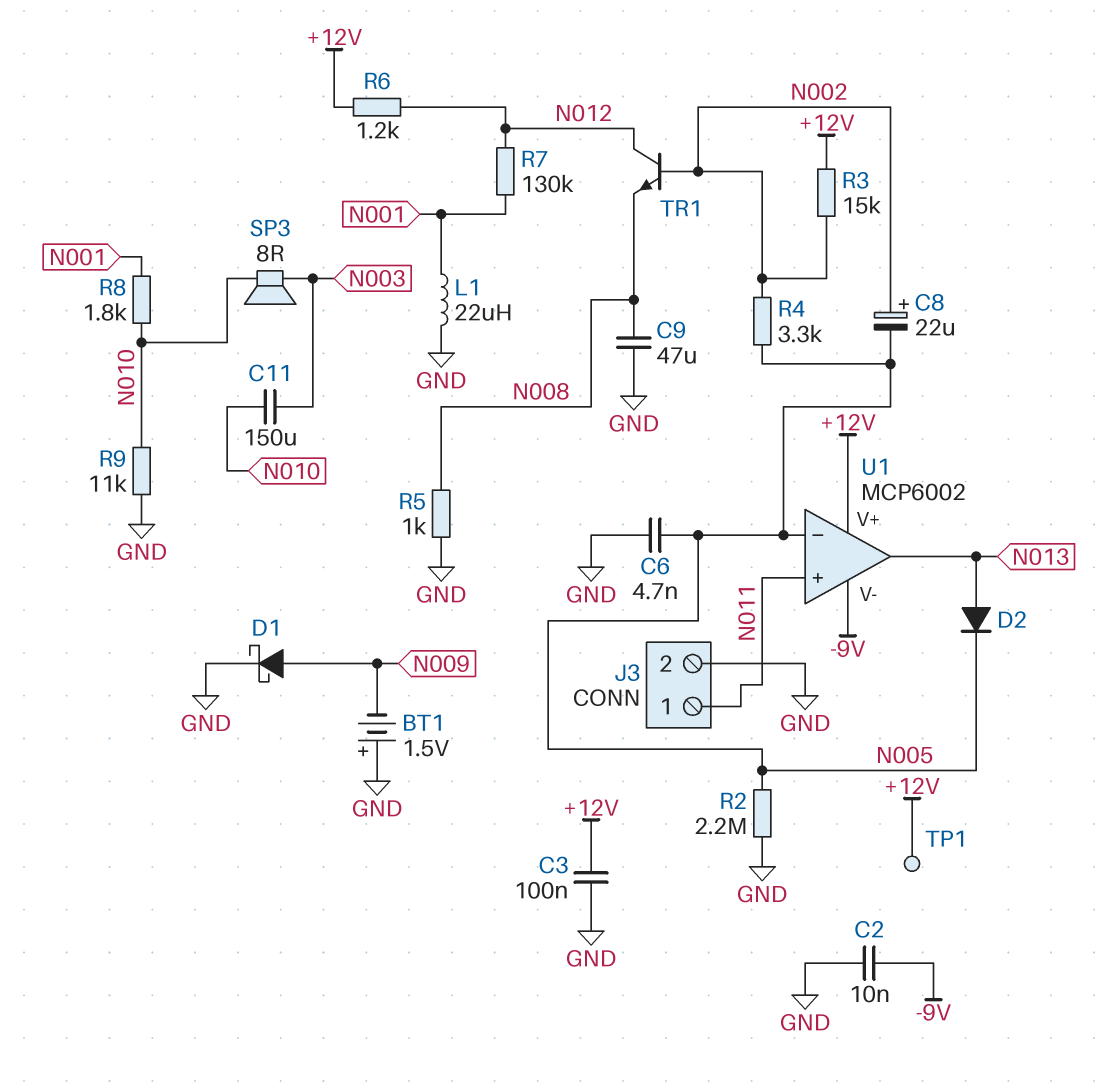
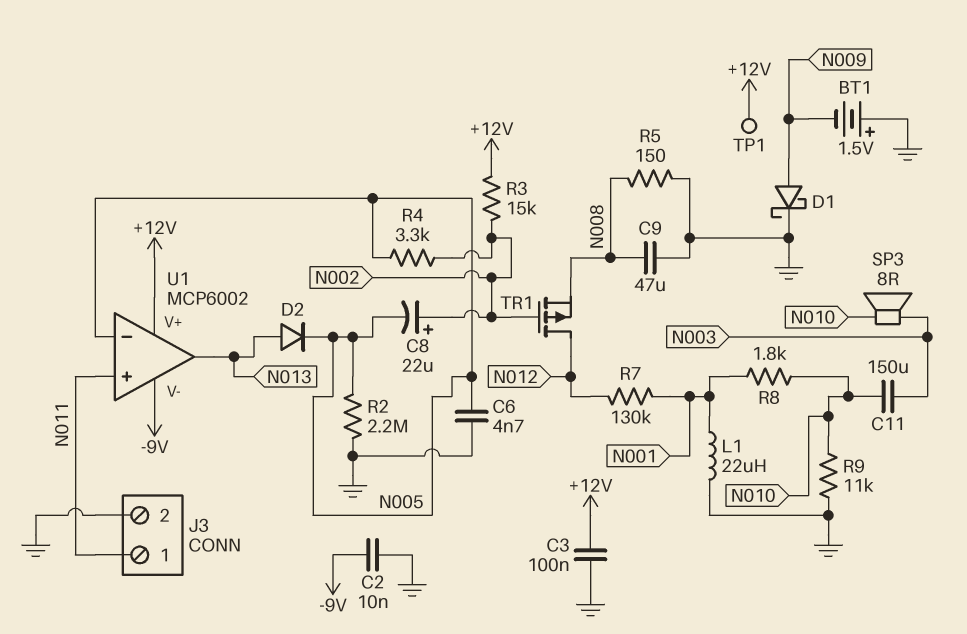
R5: 1k (GND, N008) -> 150 (GND, N008)
R6: 1.2k (+12V, N012) -> none
TR1: NPN (B N002, C N012, E N008) -> PMOS (G N002, D N012, S N008)

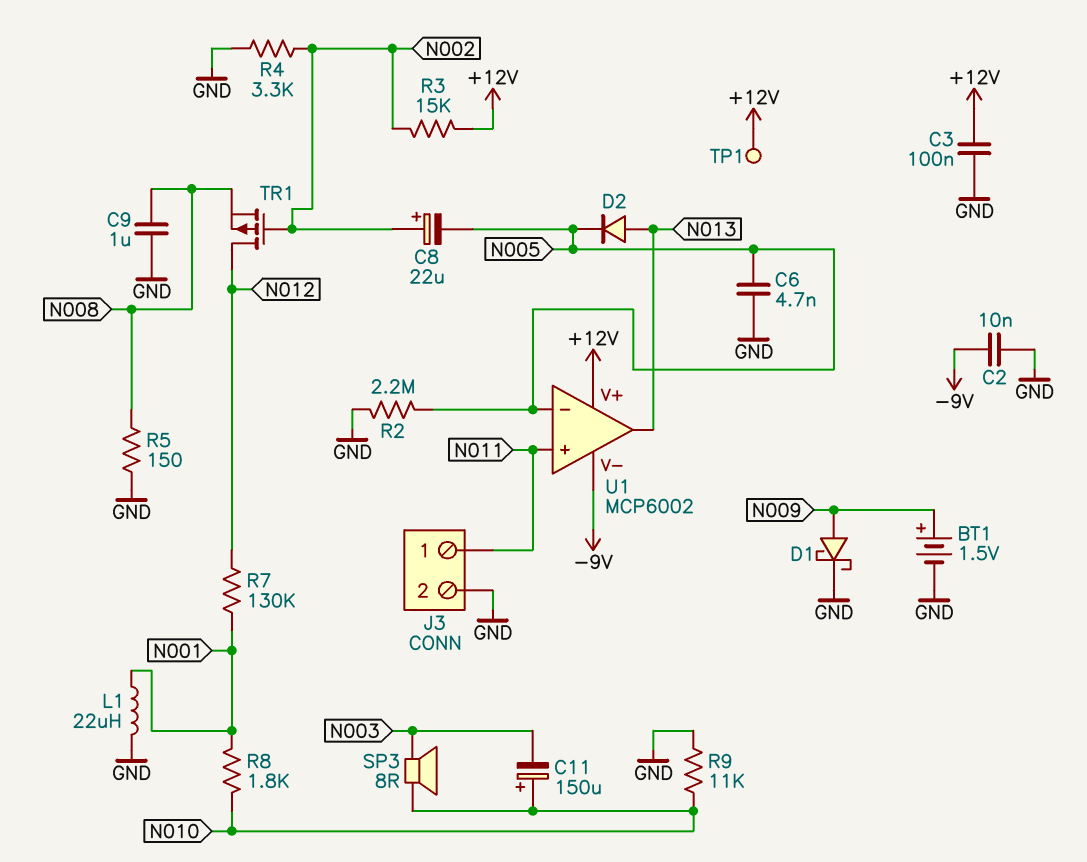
BT1: 1.5V (plus GND, minus N009) -> 1.5V (plus N009, minus GND)
C9: 47uF (GND, N008) -> 1uF (GND, N008)
C11: 150uF (N003, N010) -> 150uF (plus N010, minus N003)
R4: 3.3k (N002, N005) -> 3.3k (GND, N002)

